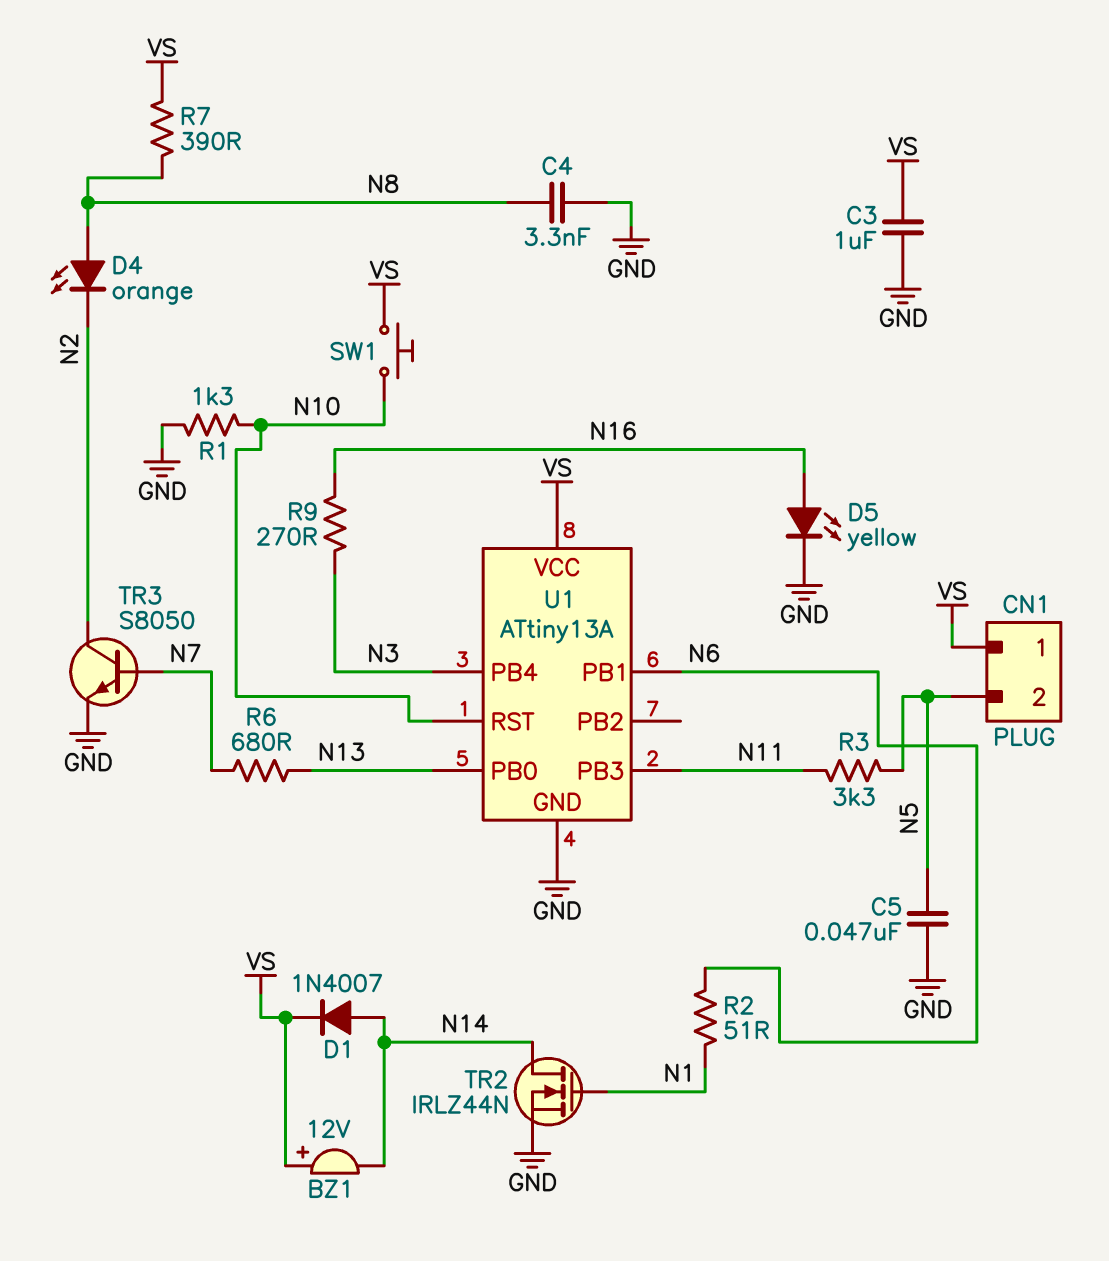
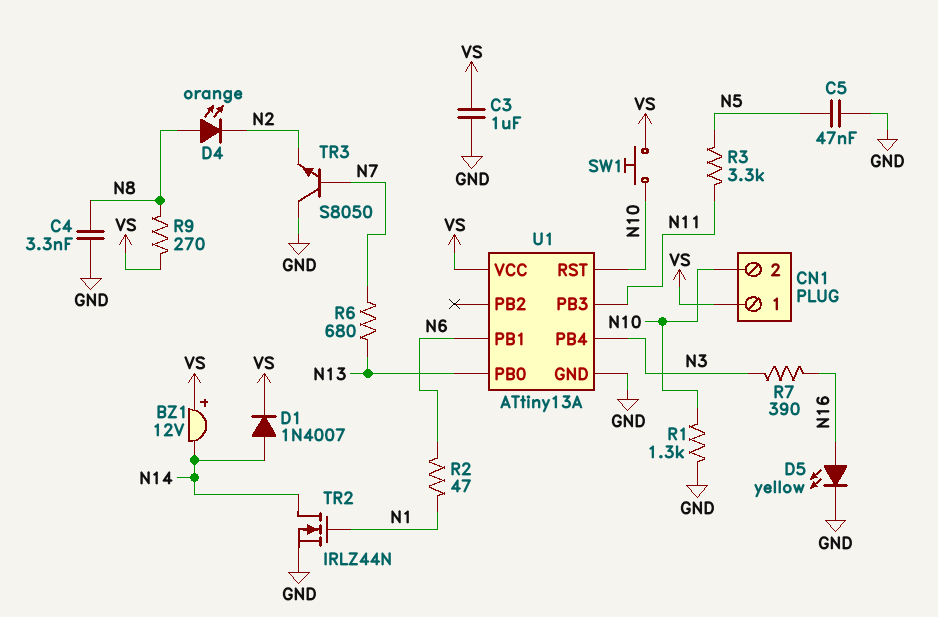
CN1 pin 2: N5 -> N10
R2: 51 (N1, N6) -> 47 (N1, N6)
R7: 390 (N8, VS) -> 390 (N3, N16)
R9: 270 (N3, N16) -> 270 (N8, VS)
TR3: NPN S8050 (B N7, C N2, E GND) -> NPN S8050 (B N7, C GND, E N2)

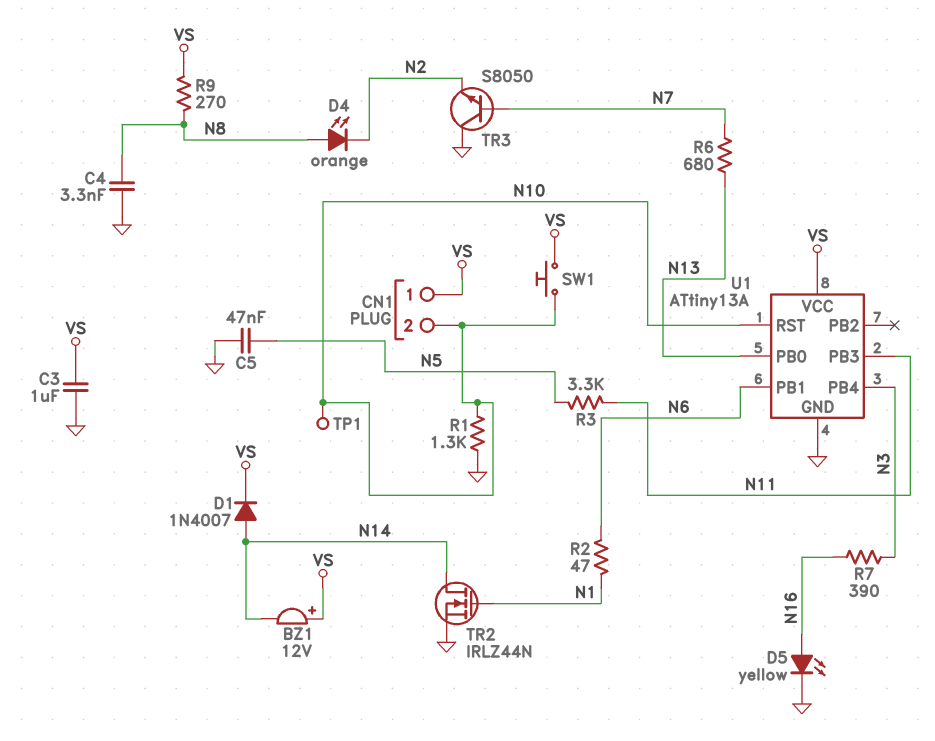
TP1: none -> test point (N10)

